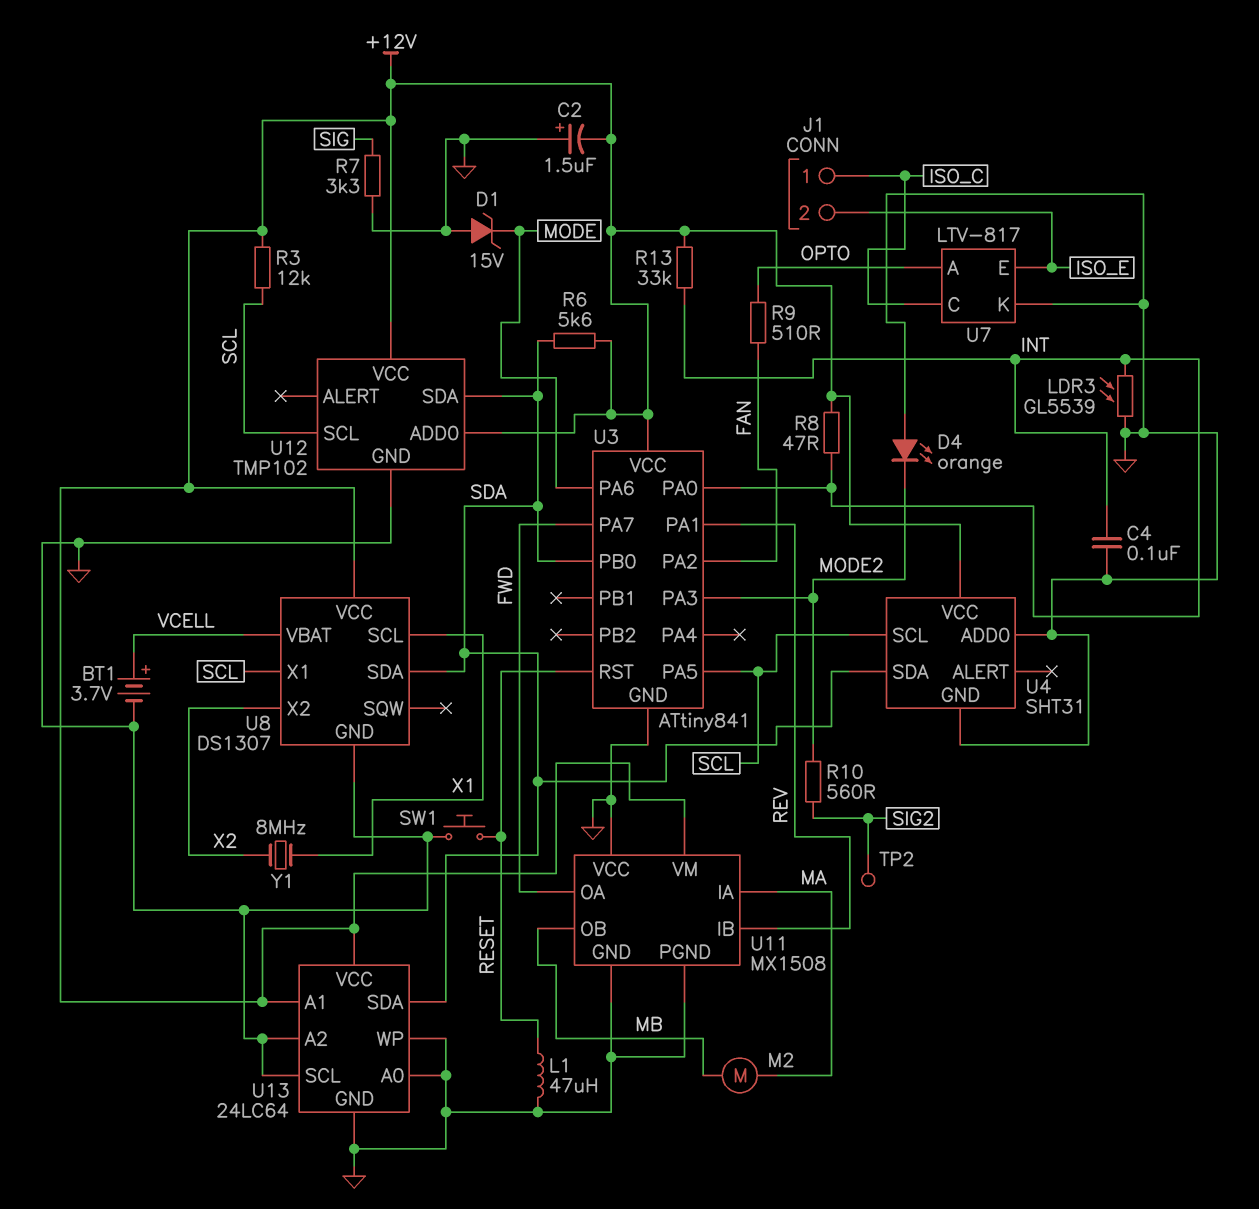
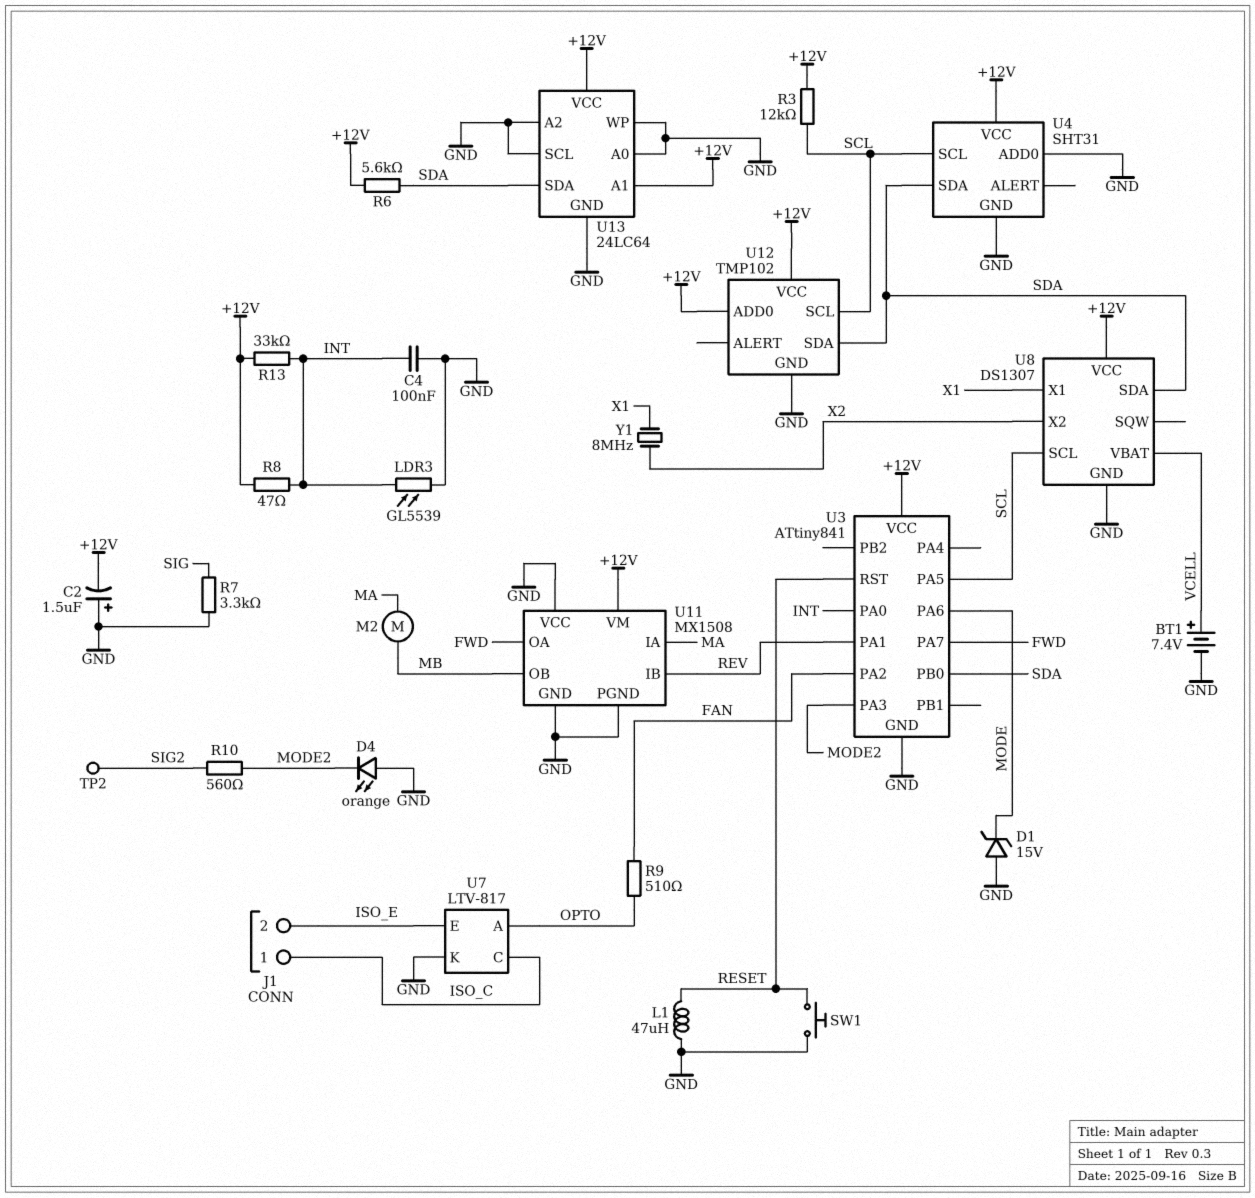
BT1: 3.7V (plus VCELL, minus GND) -> 7.4V (plus VCELL, minus GND)
U8 pin SCL: X1 -> SCL
U8 pin X1: SCL -> X1

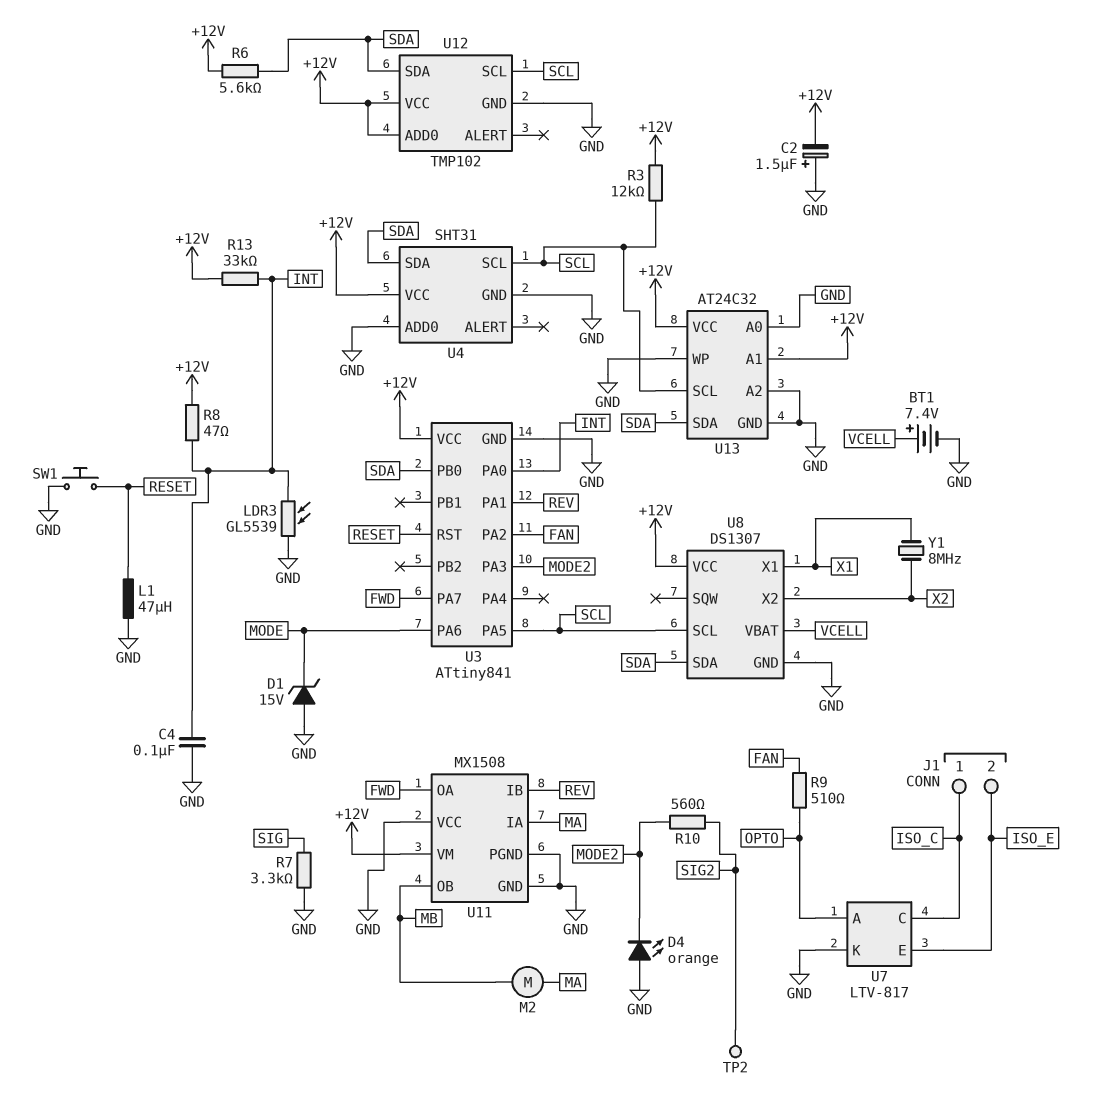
U13: 24LC64 -> AT24C32
U13 pin SCL: GND -> SCL

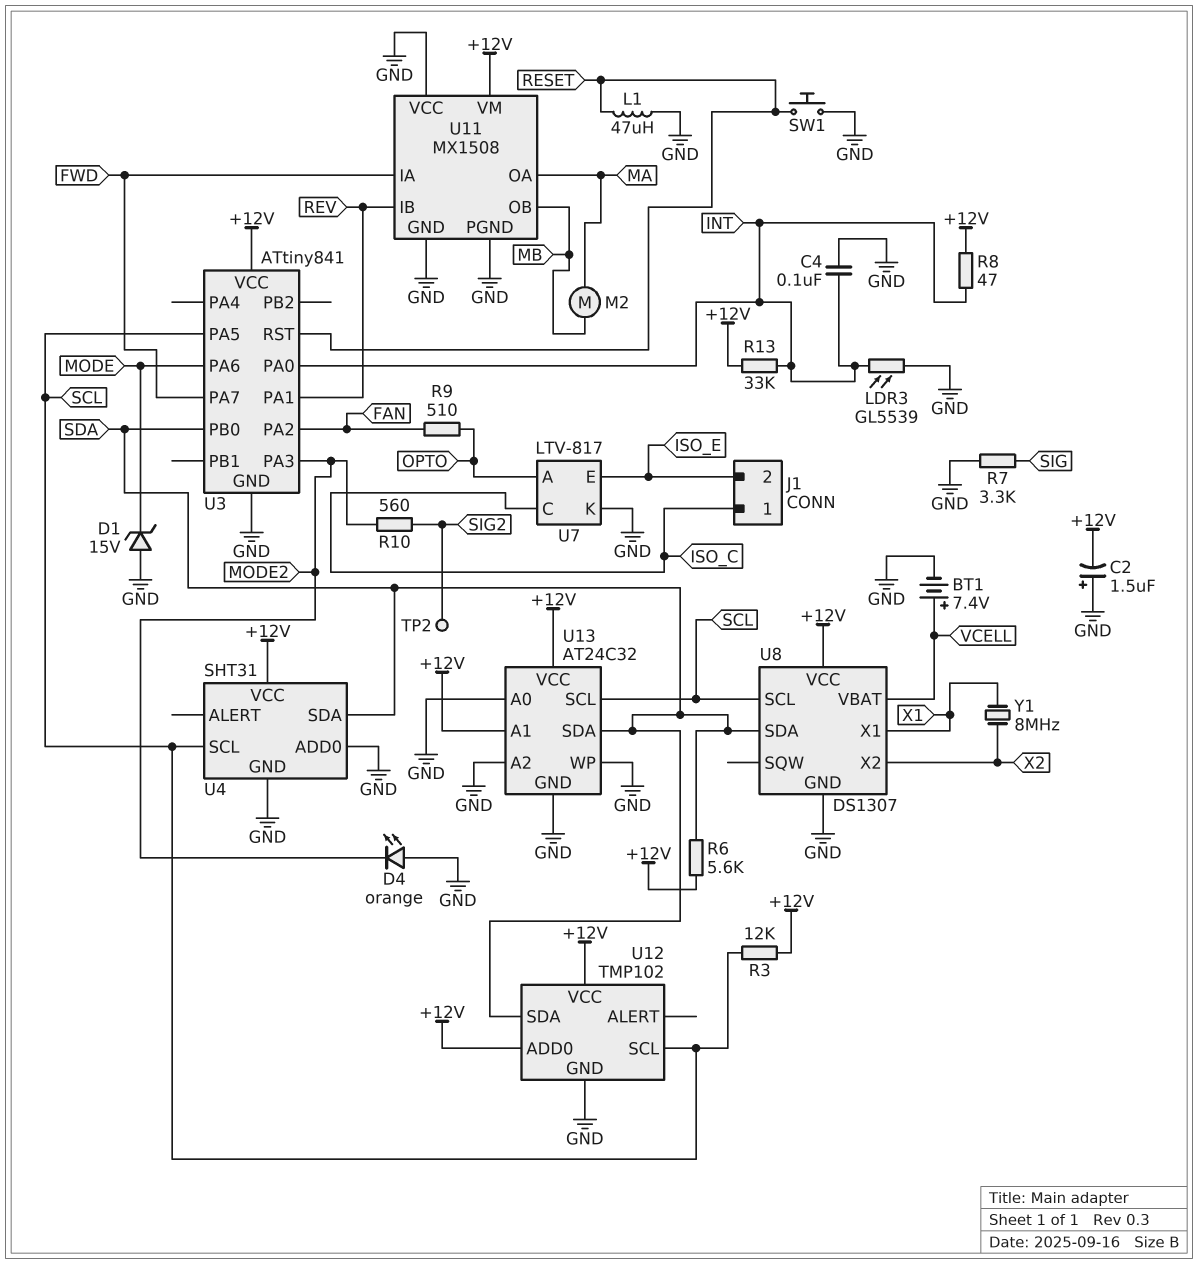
U11 pin IA: MA -> FWD
U11 pin OA: FWD -> MA

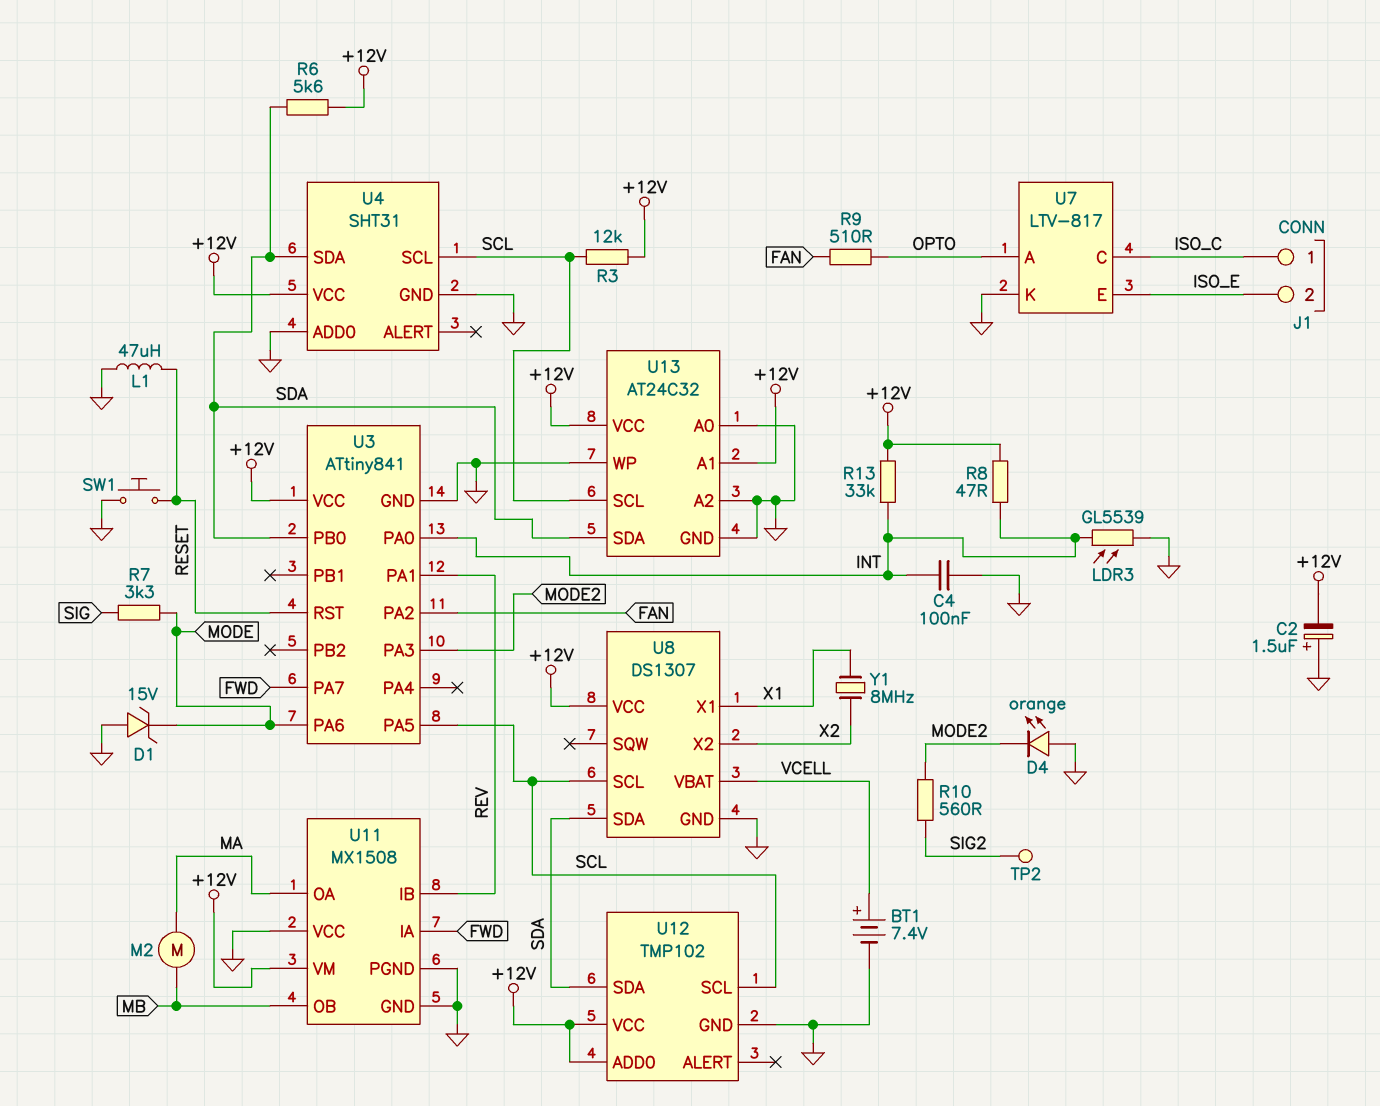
R7: 3.3k (GND, SIG) -> 3.3k (MODE, SIG)

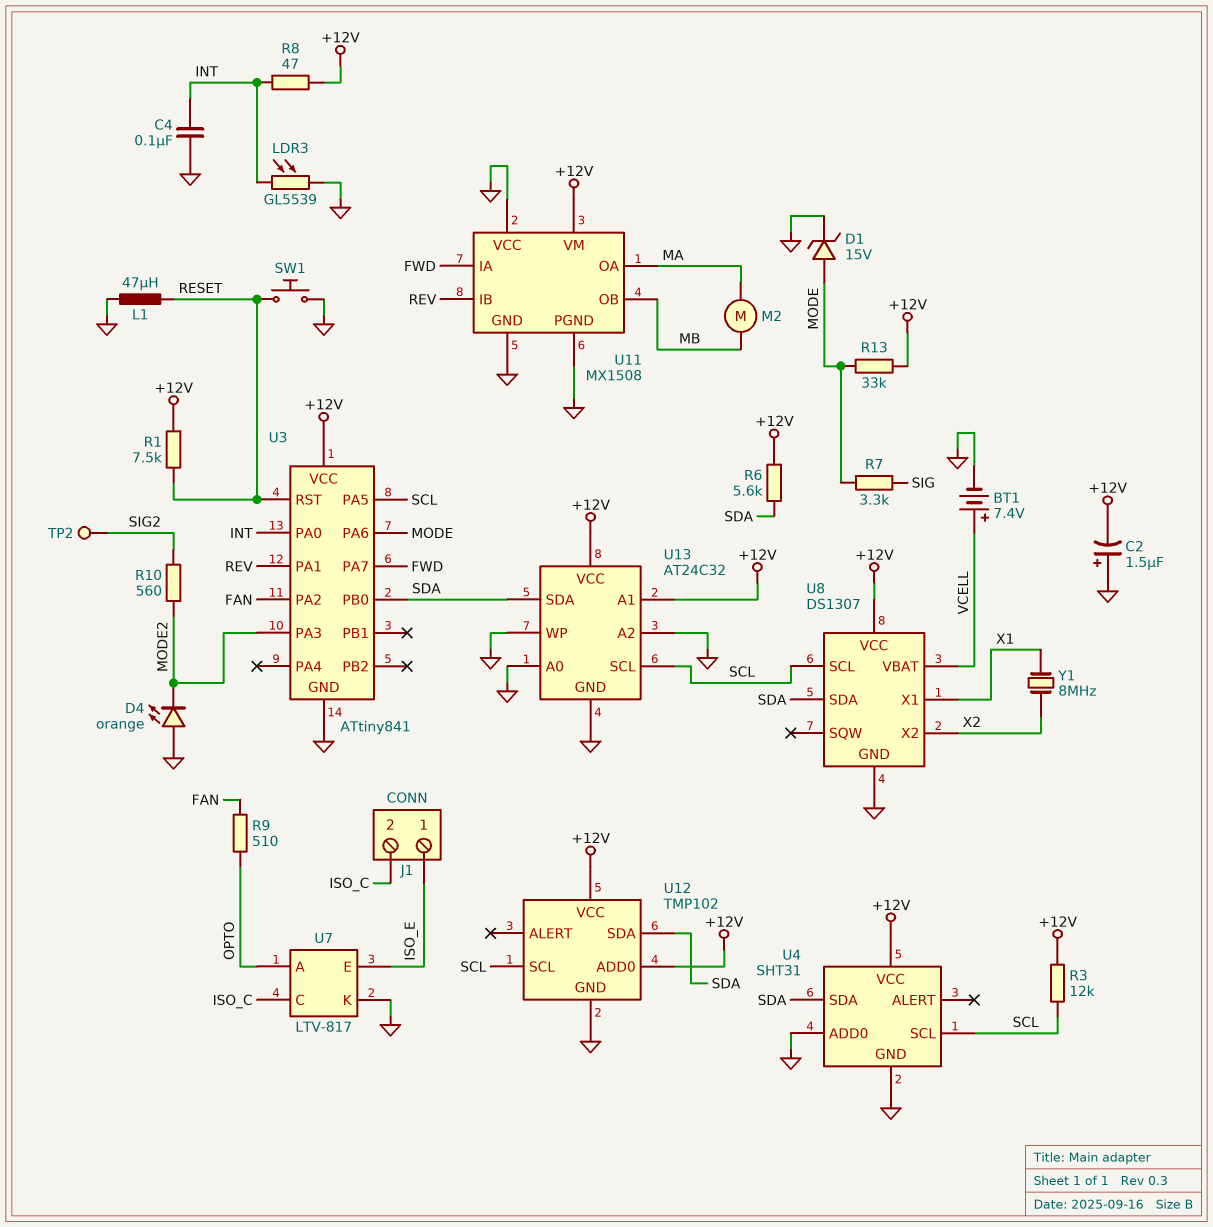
D1: zener 15V (A GND, K MODE) -> zener 15V (A MODE, K GND)
J1 pin 1: ISO_C -> ISO_E
J1 pin 2: ISO_E -> ISO_C
R1: none -> 7.5k (+12V, RESET)
R13: 33k (+12V, INT) -> 33k (+12V, MODE)

